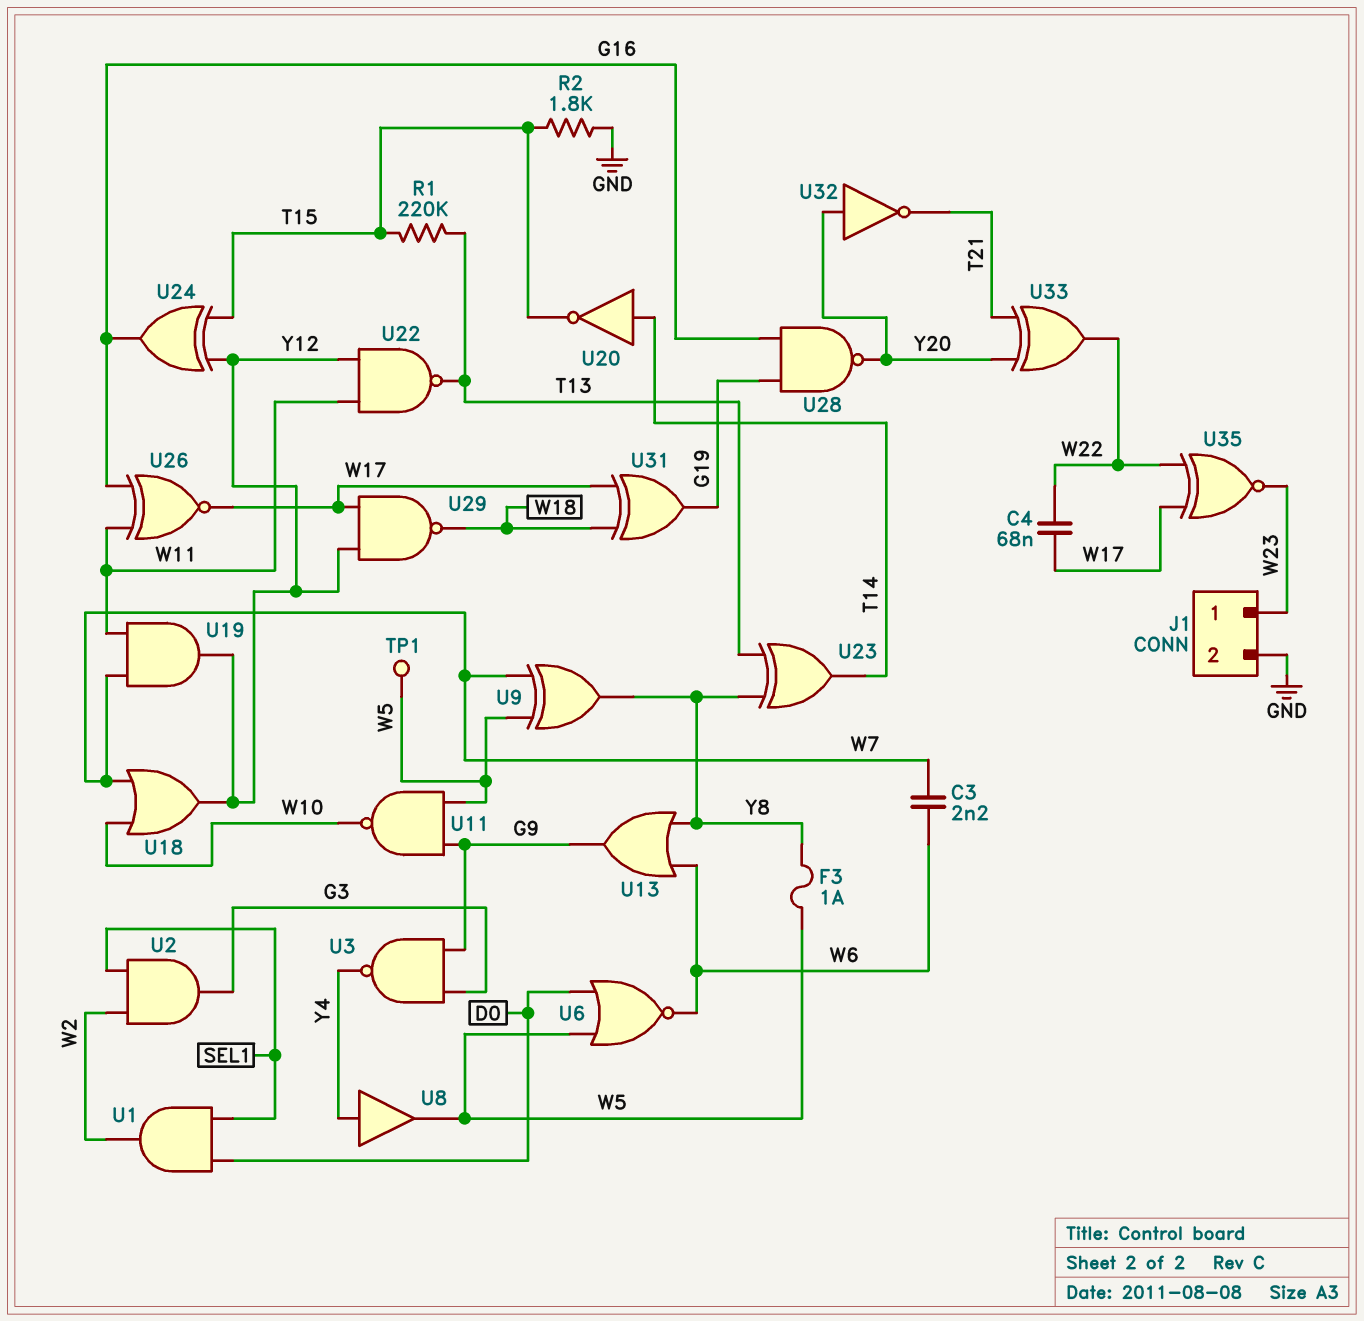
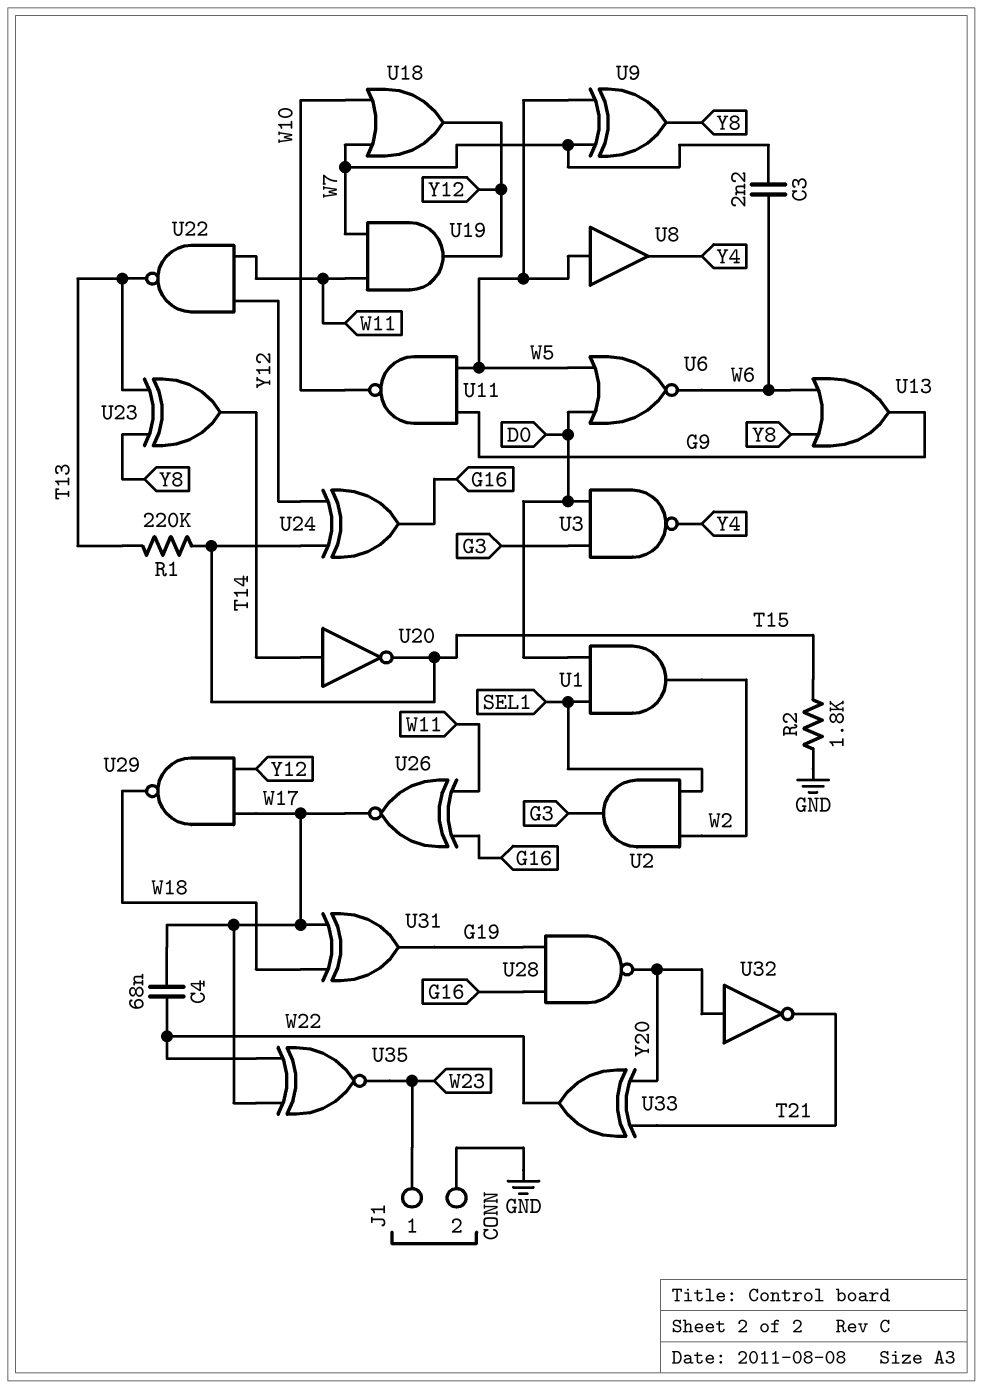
F3: 1A (W5, Y8) -> none
TP1: test point (W5) -> none
U3: NAND (in G3, in G9, out Y4) -> NAND (in D0, in G3, out Y4)
U8: buffer (in Y4, out W5) -> buffer (in W5, out Y4)

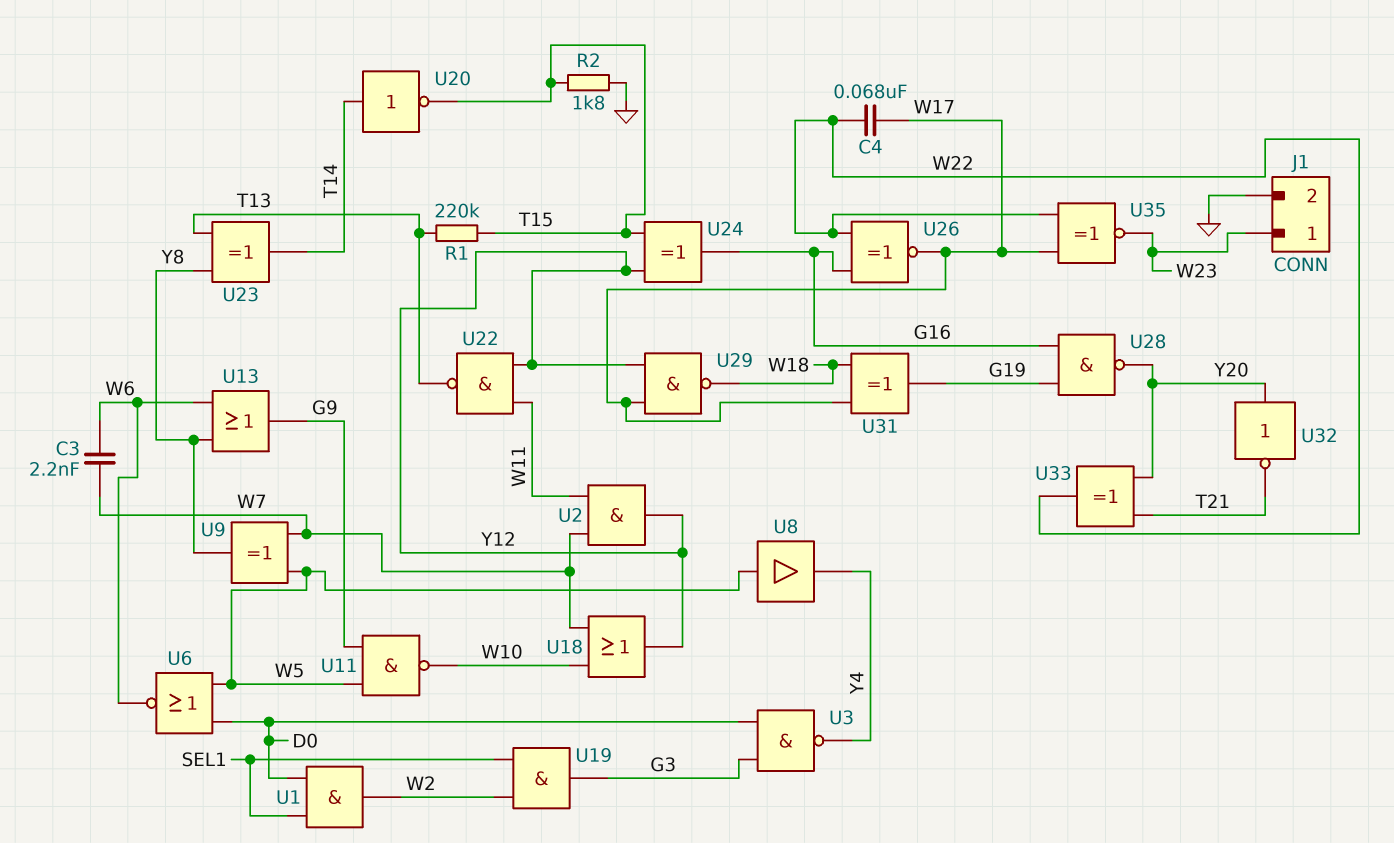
U2: AND (in SEL1, in W2, out G3) -> AND (in W7, in W11, out Y12)
U19: AND (in W7, in W11, out Y12) -> AND (in SEL1, in W2, out G3)
U26: XNOR (in G16, in W11, out W17) -> XNOR (in G16, in W22, out W17)

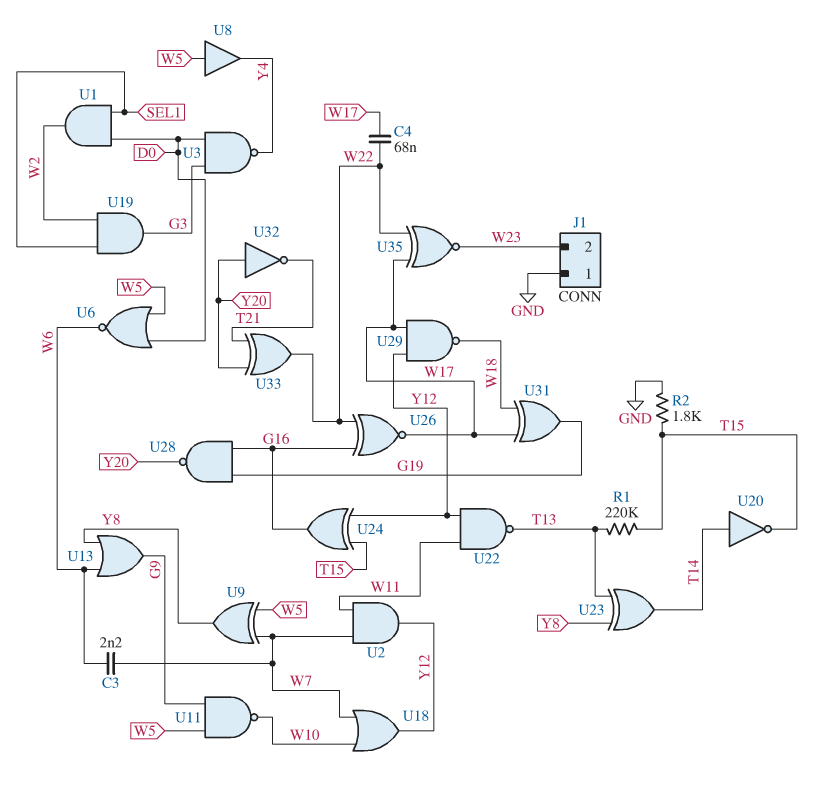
J1 pin 1: W23 -> GND
J1 pin 2: GND -> W23

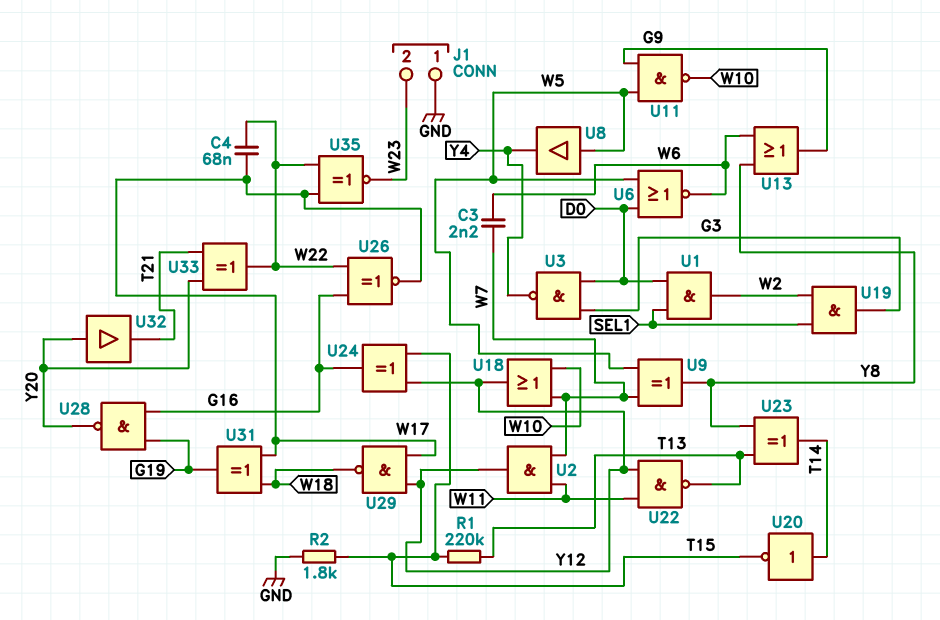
U32: NOT (in Y20, out T21) -> buffer (in Y20, out T21)

